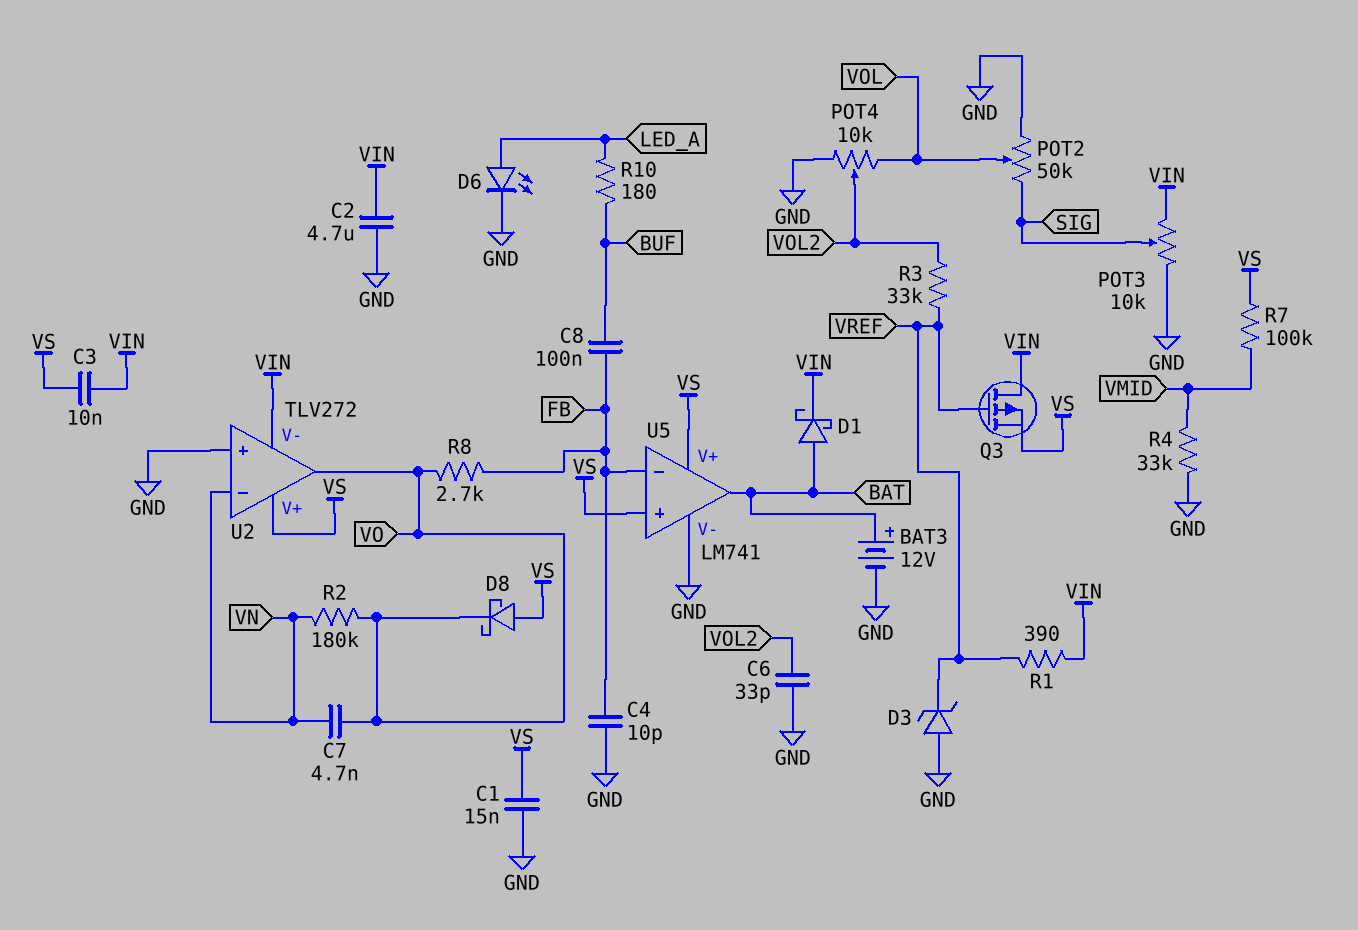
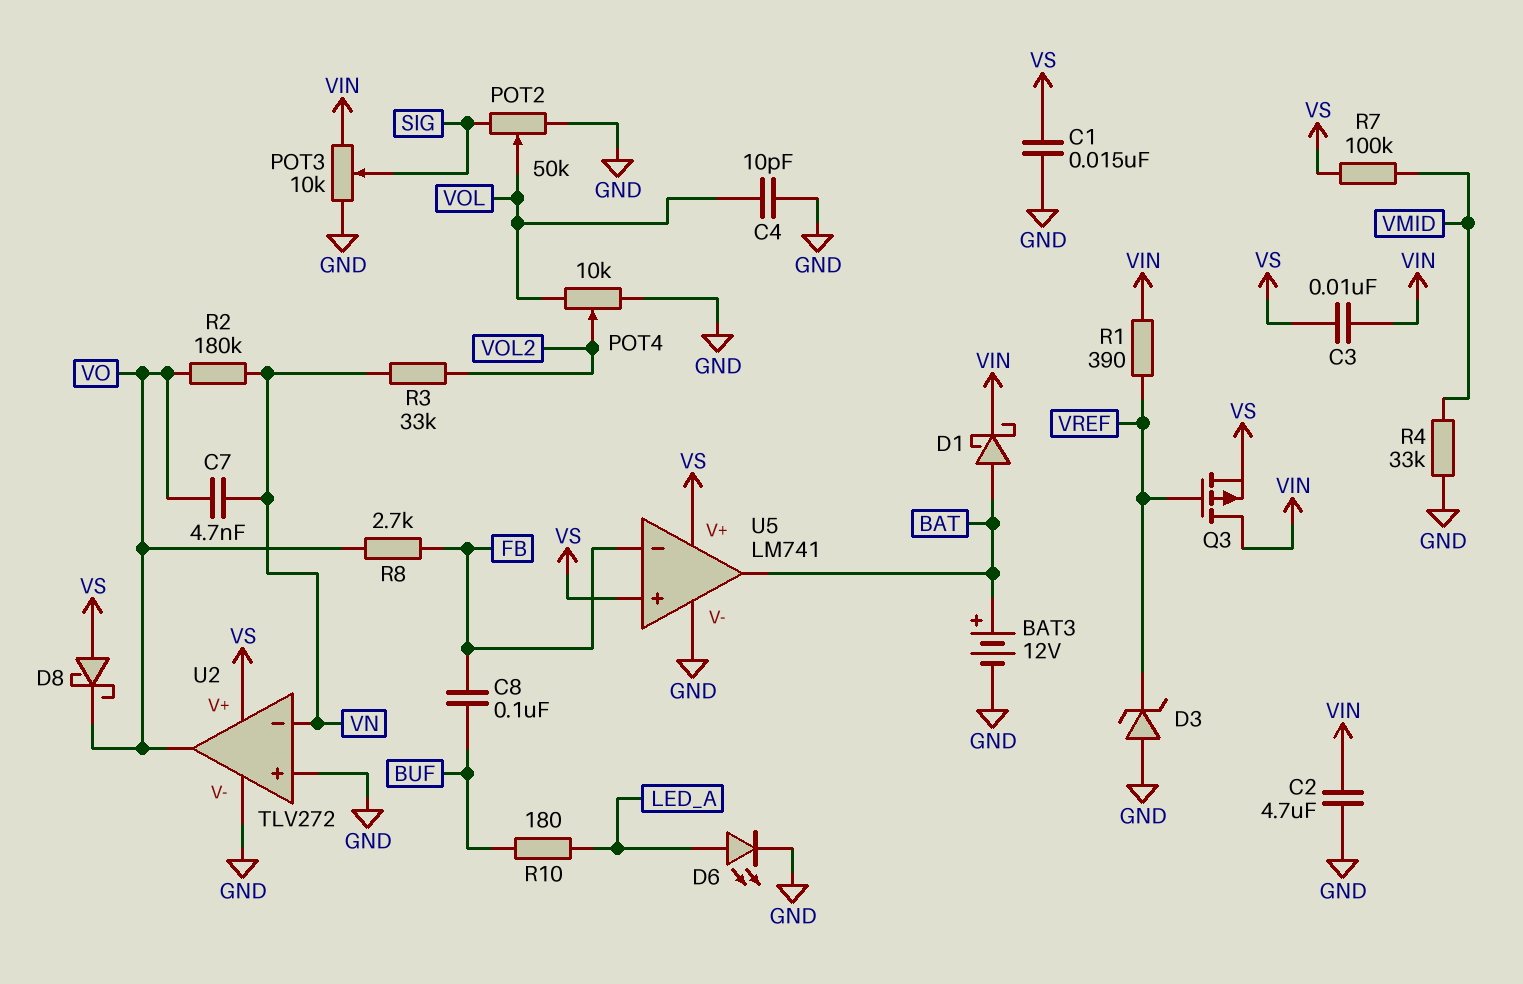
C4: 10pF (FB, GND) -> 10pF (GND, VOL)
C6: 33pF (GND, VOL2) -> none
R3: 33k (VOL2, VREF) -> 33k (VN, VOL2)
U2 pin V-: VIN -> GND

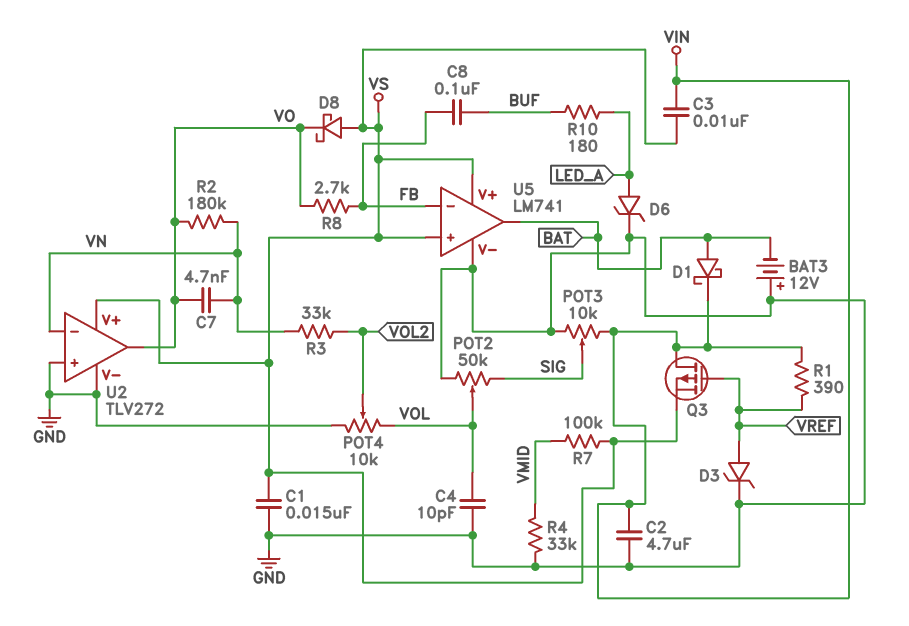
BAT3: 12V (plus BAT, minus GND) -> 12V (plus GND, minus BAT)
D3: zener (A GND, K VREF) -> zener (A VREF, K GND)
D6: LED (A LED_A, K GND) -> zener (A LED_A, K GND)

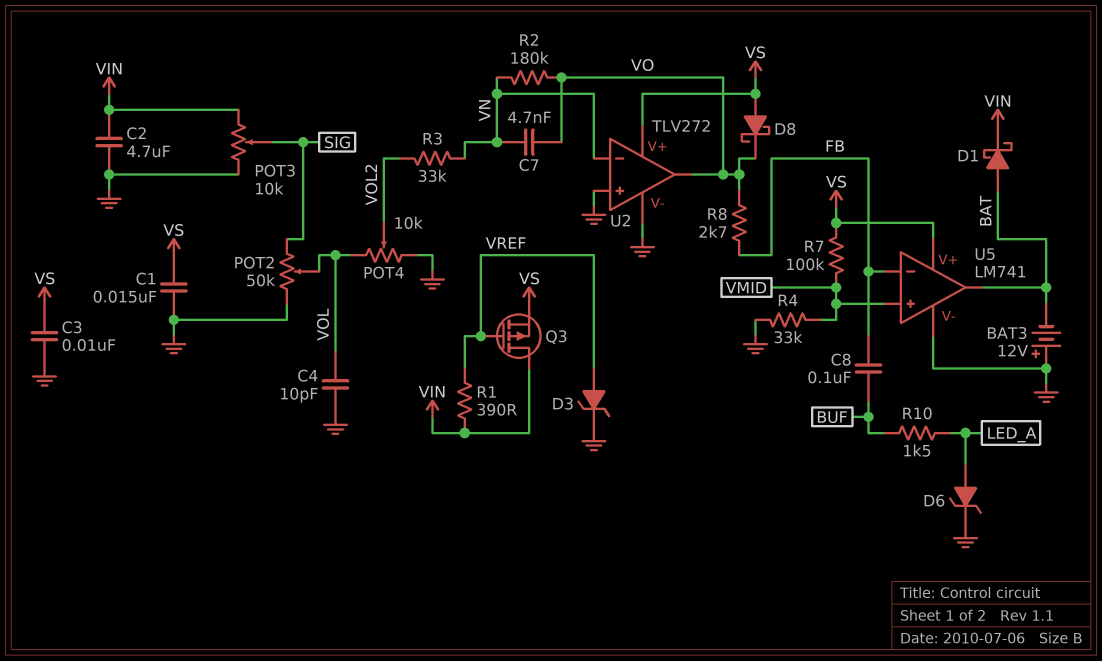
C3: 10nF (VIN, VS) -> 10nF (GND, VS)
R10: 180 (BUF, LED_A) -> 1.5k (BUF, LED_A)
U5 pin in+: VS -> VMID

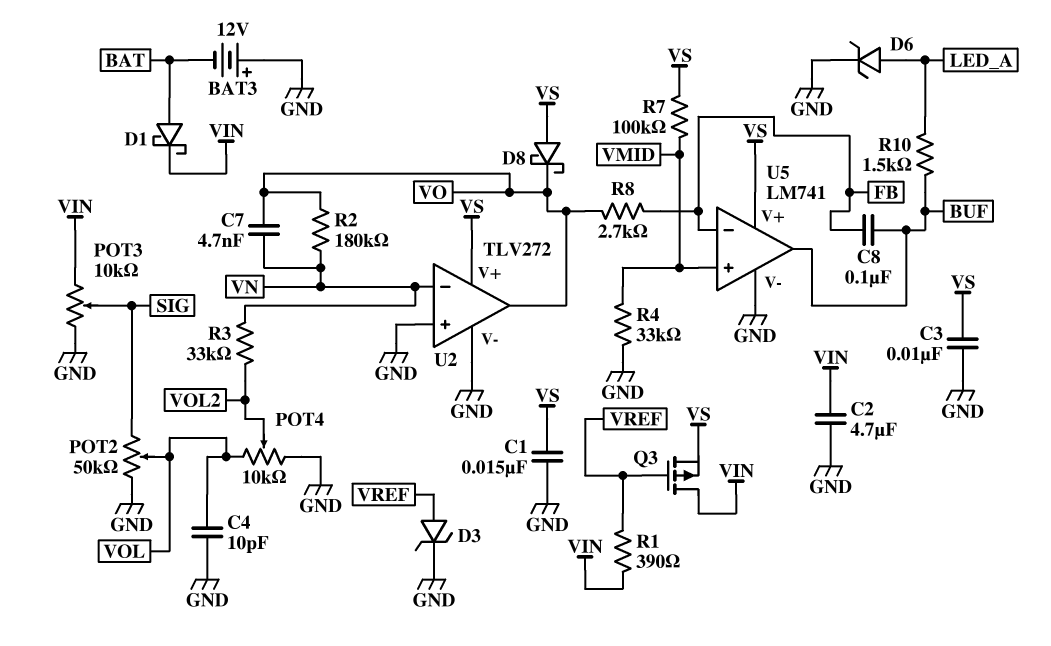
U5 pin out: BAT -> BUF

